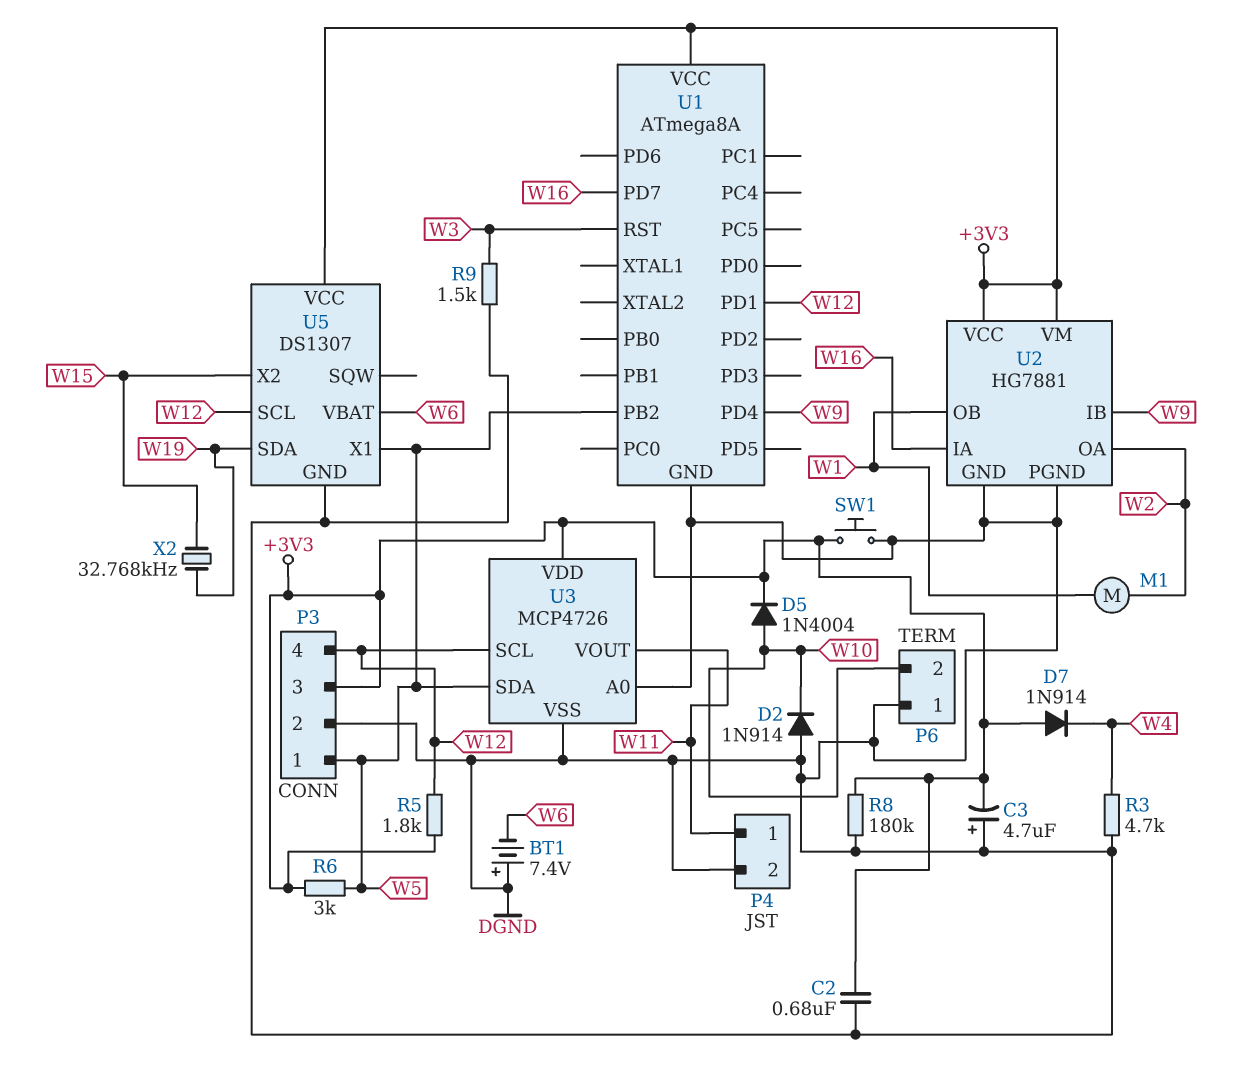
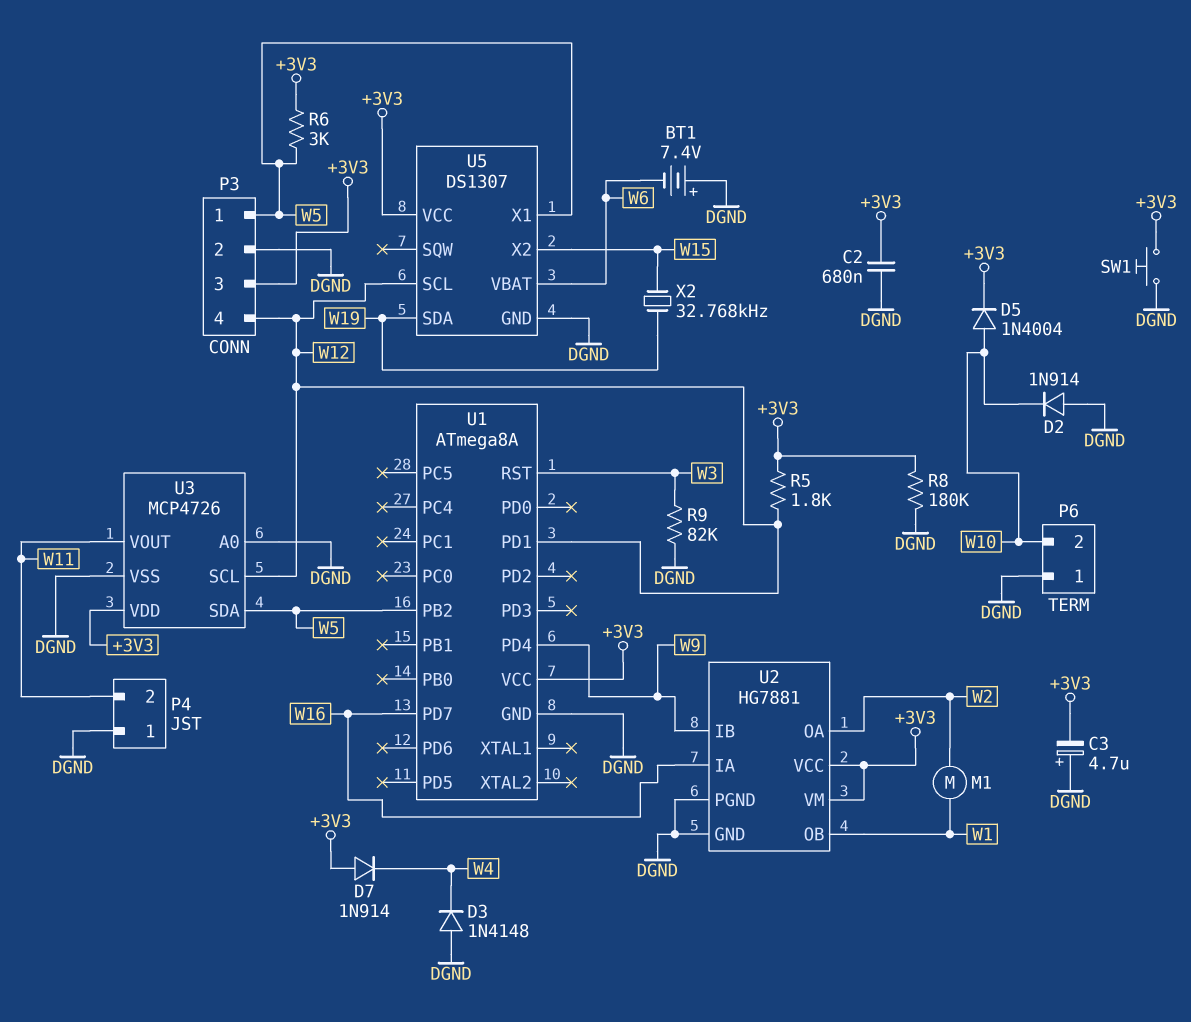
D3: none -> diode 1N4148 (A DGND, K W4)
P4 pin 1: W11 -> DGND
P4 pin 2: DGND -> W11
R3: 4.7k (DGND, W4) -> none
R9: 1.5k (DGND, W3) -> 82k (DGND, W3)

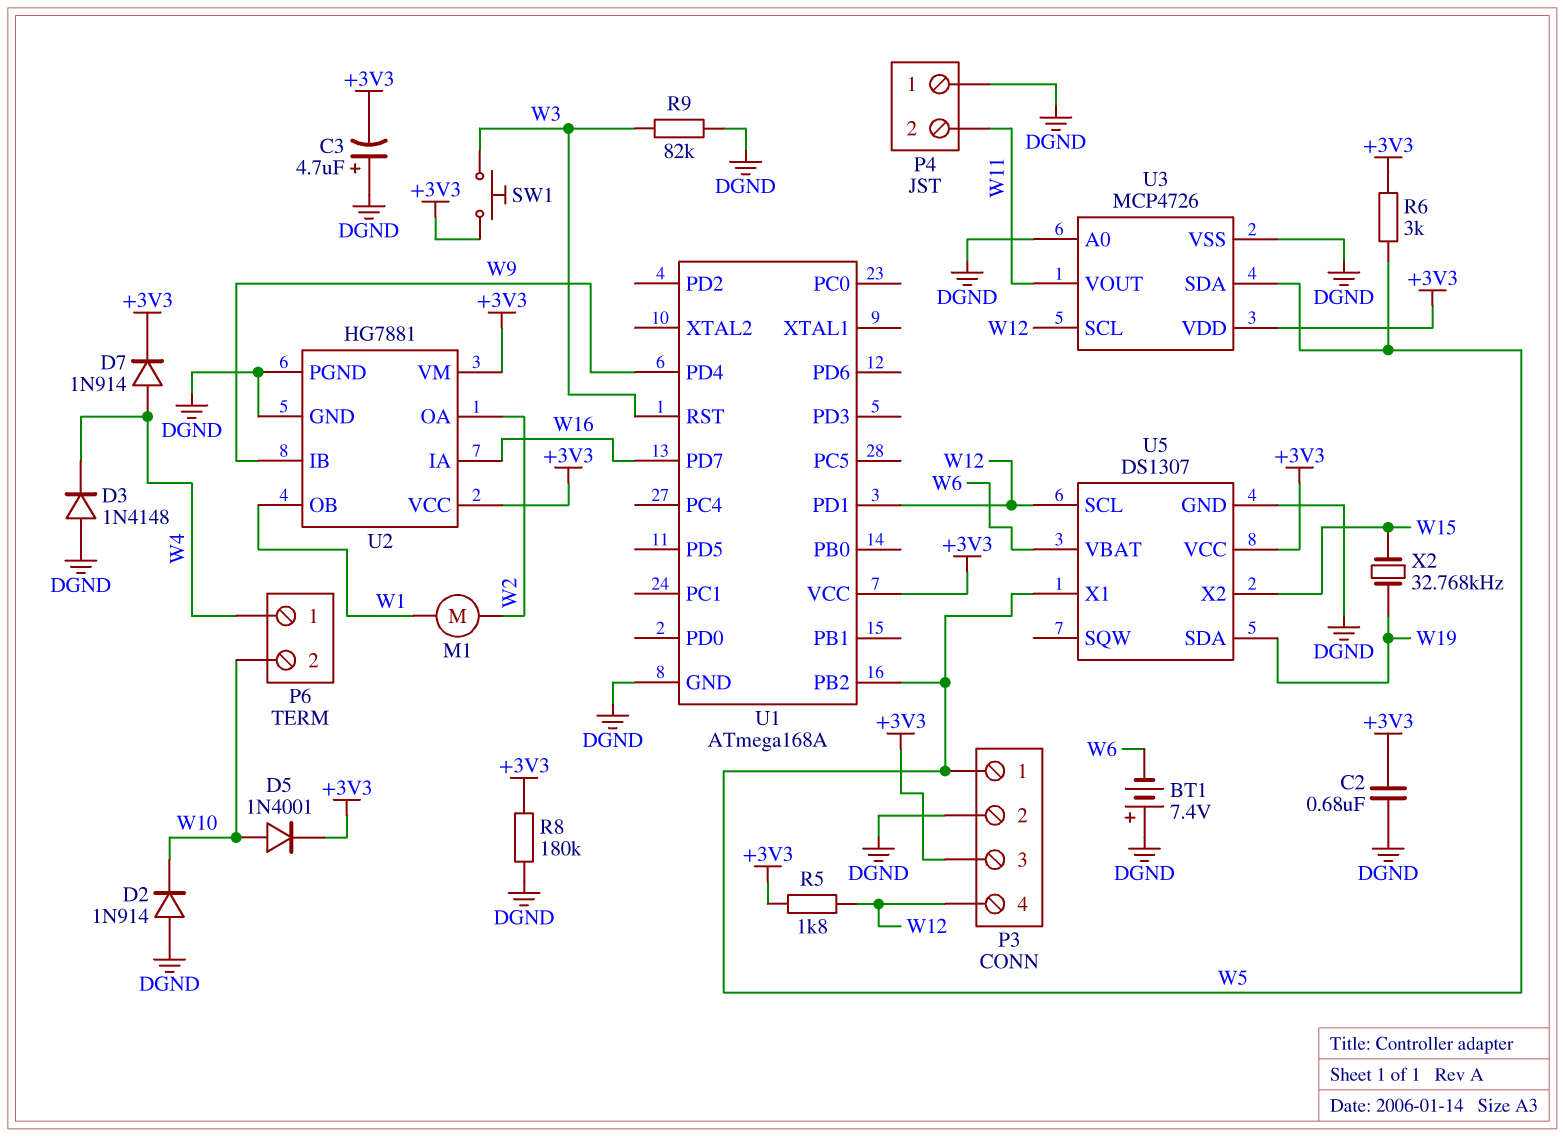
D5: diode 1N4004 (A W10, K +3V3) -> diode 1N4001 (A W10, K +3V3)
D7: diode 1N914 (A +3V3, K W4) -> diode 1N914 (A W4, K +3V3)
P6 pin 1: DGND -> W4
SW1: button (+3V3, DGND) -> button (+3V3, W3)
U1: ATmega8A -> ATmega168A

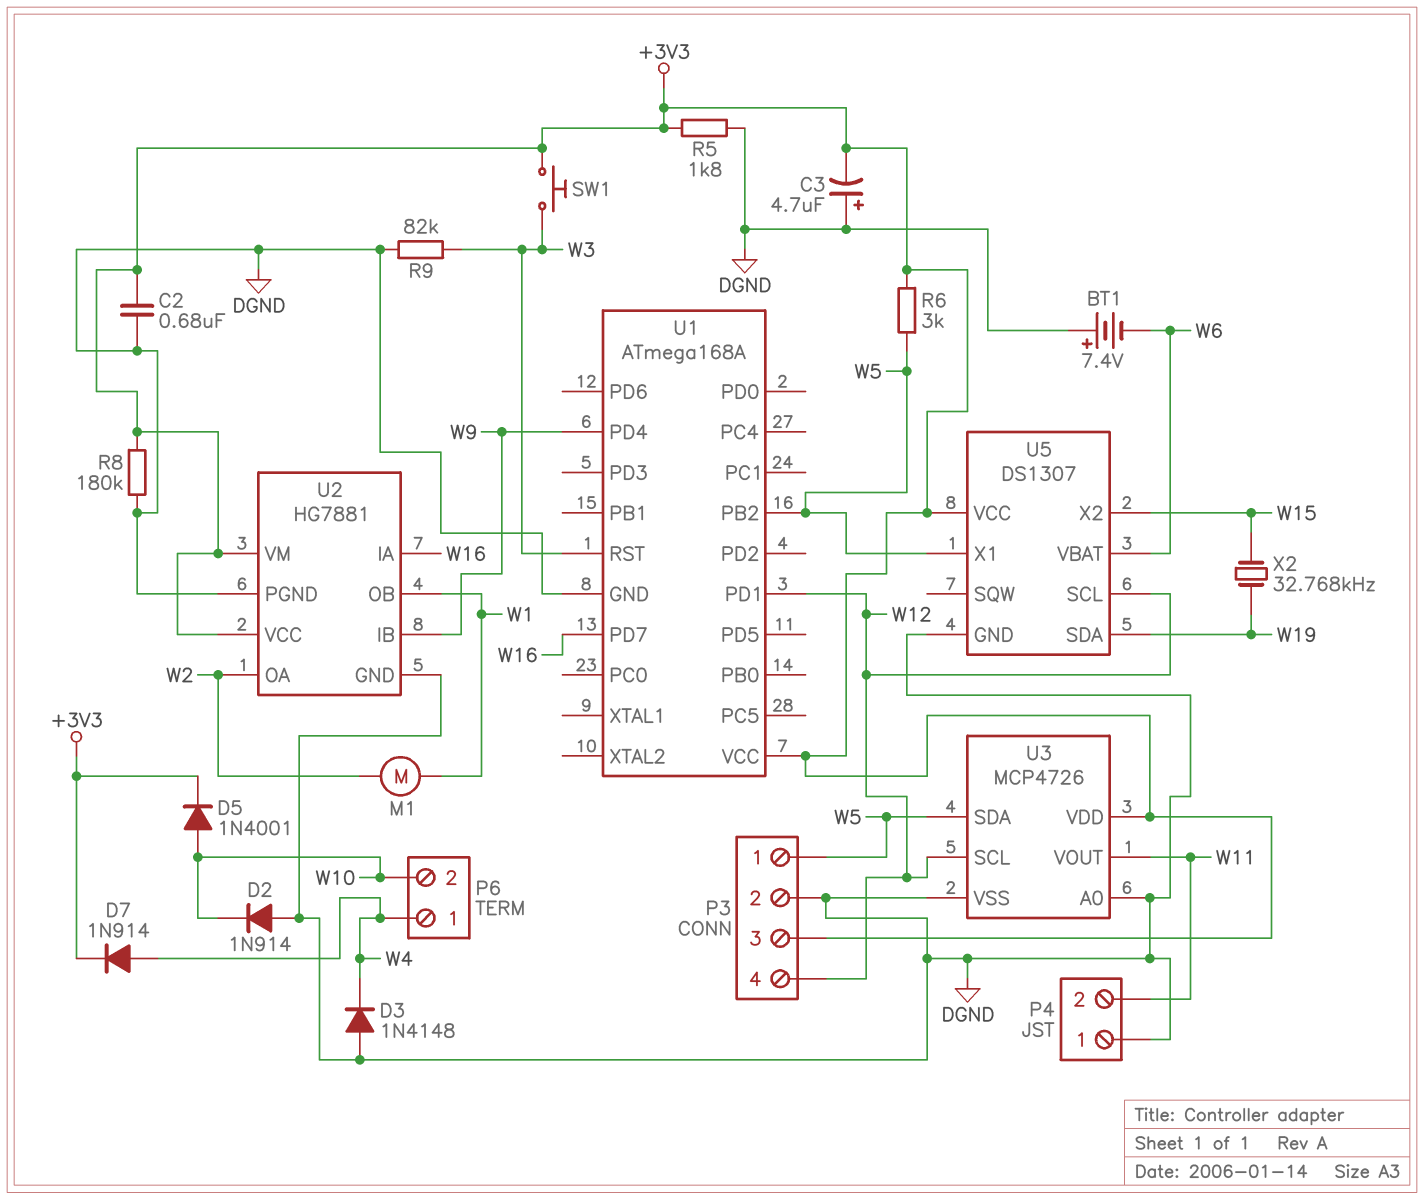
R5: 1.8k (+3V3, W12) -> 1.8k (+3V3, DGND)

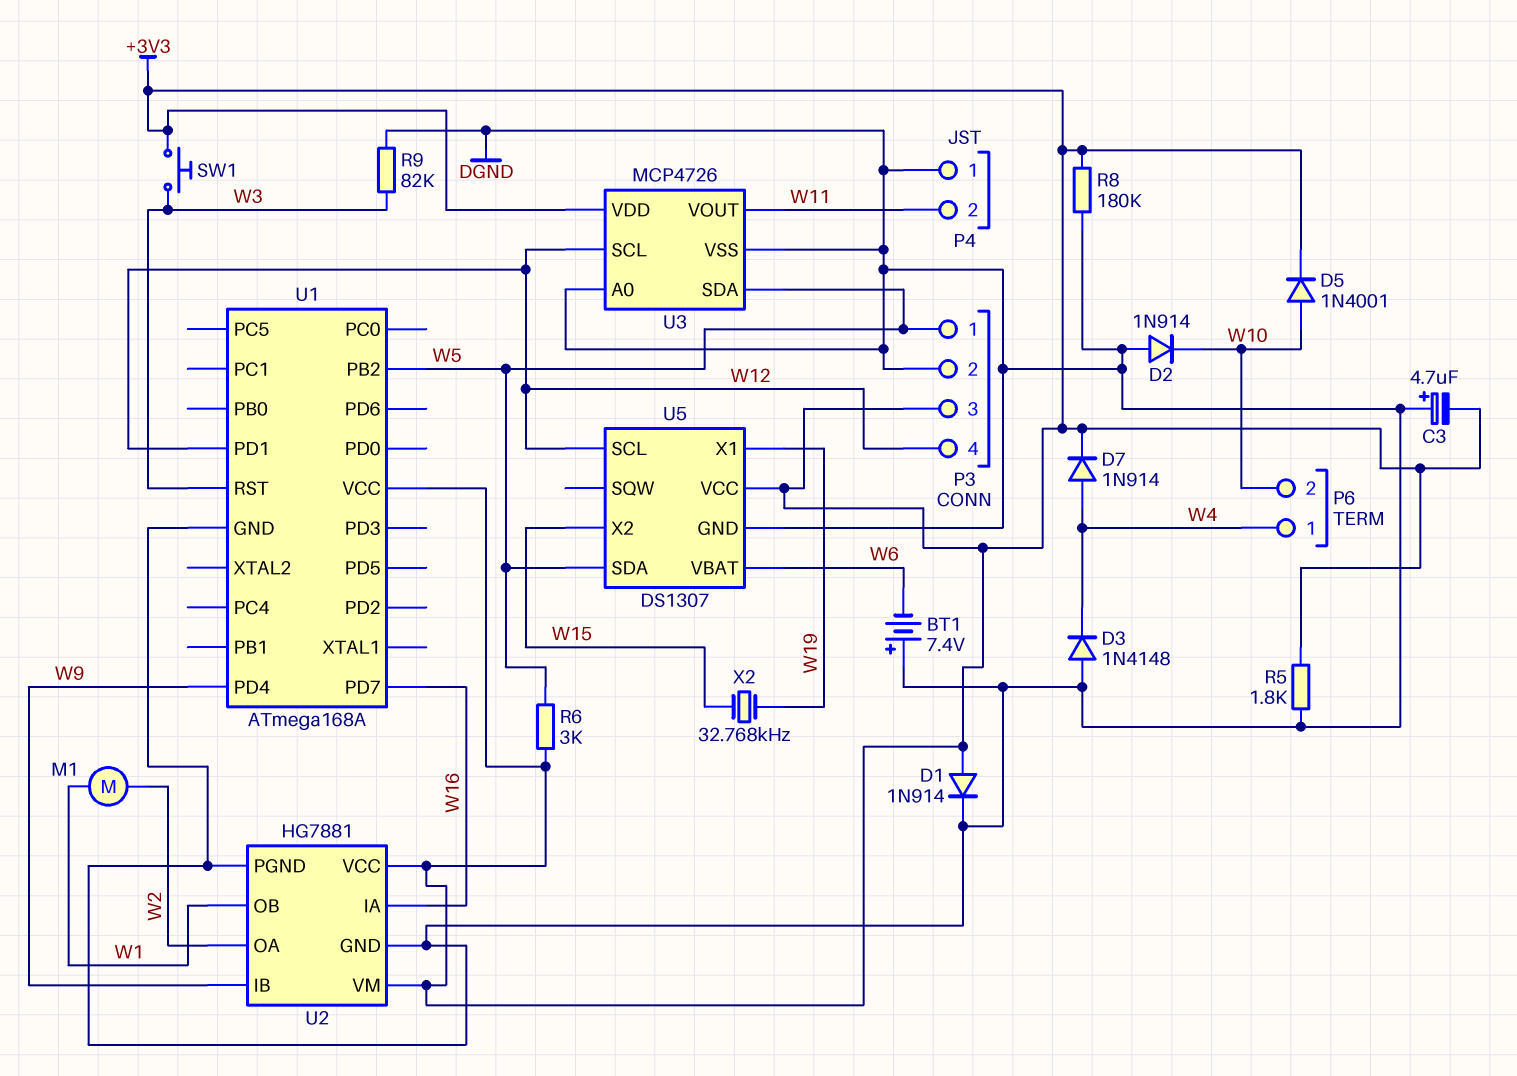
C2: 680nF (+3V3, DGND) -> none
D1: none -> diode 1N914 (A +3V3, K DGND)
U5 pin SDA: W19 -> W5
U5 pin X1: W5 -> W19

